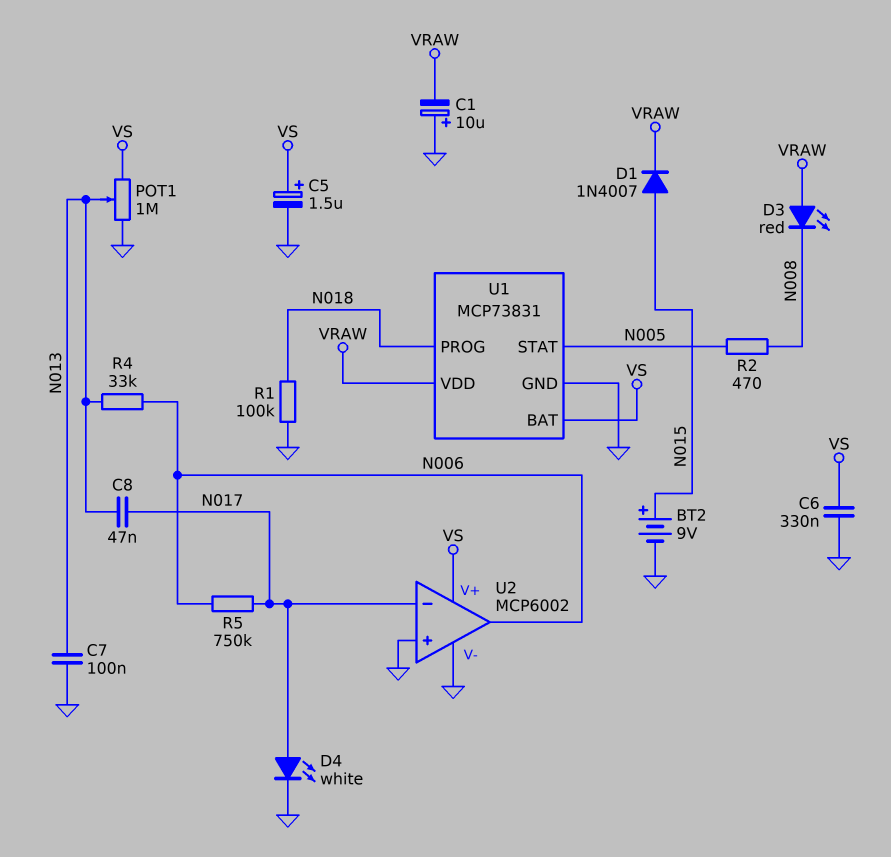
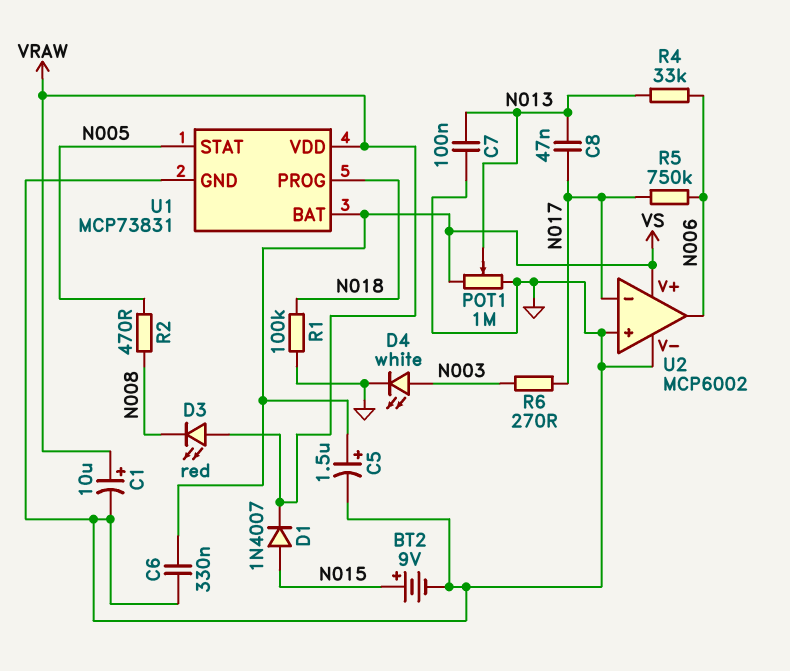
C1: 10uF (plus GND, minus VRAW) -> 10uF (plus VRAW, minus GND)
D4: LED white (A N017, K GND) -> LED white (A N003, K GND)
R6: none -> 270 (N003, N017)

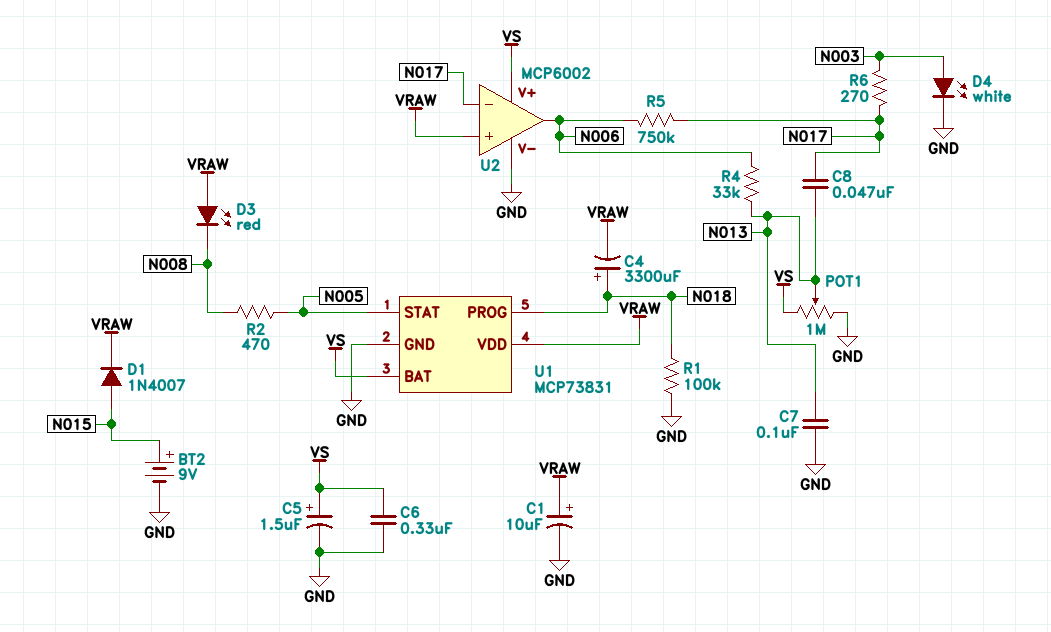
C4: none -> 3300uF (plus N018, minus VRAW)
U2 pin in+: GND -> VRAW

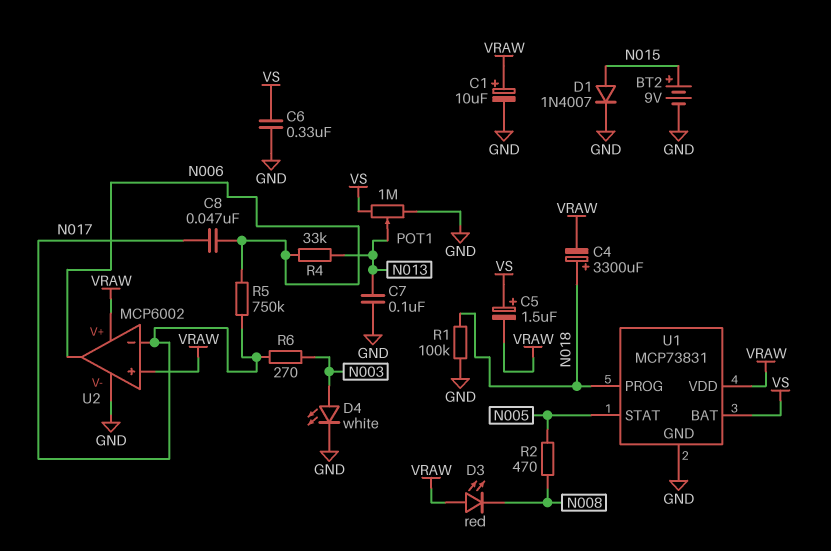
C5: 1.5uF (plus VS, minus GND) -> 1.5uF (plus VS, minus VRAW)
C8: 47nF (N013, N017) -> 47nF (N006, N017)
D1: diode 1N4007 (A N015, K VRAW) -> diode 1N4007 (A N015, K GND)
U2 pin V+: VS -> VRAW

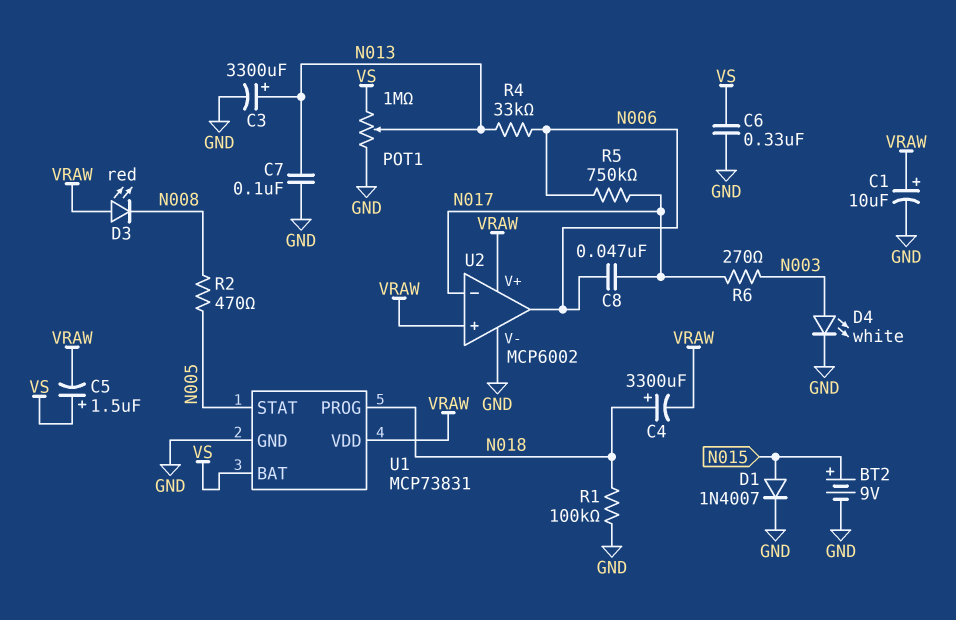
C3: none -> 3300uF (plus N013, minus GND)

